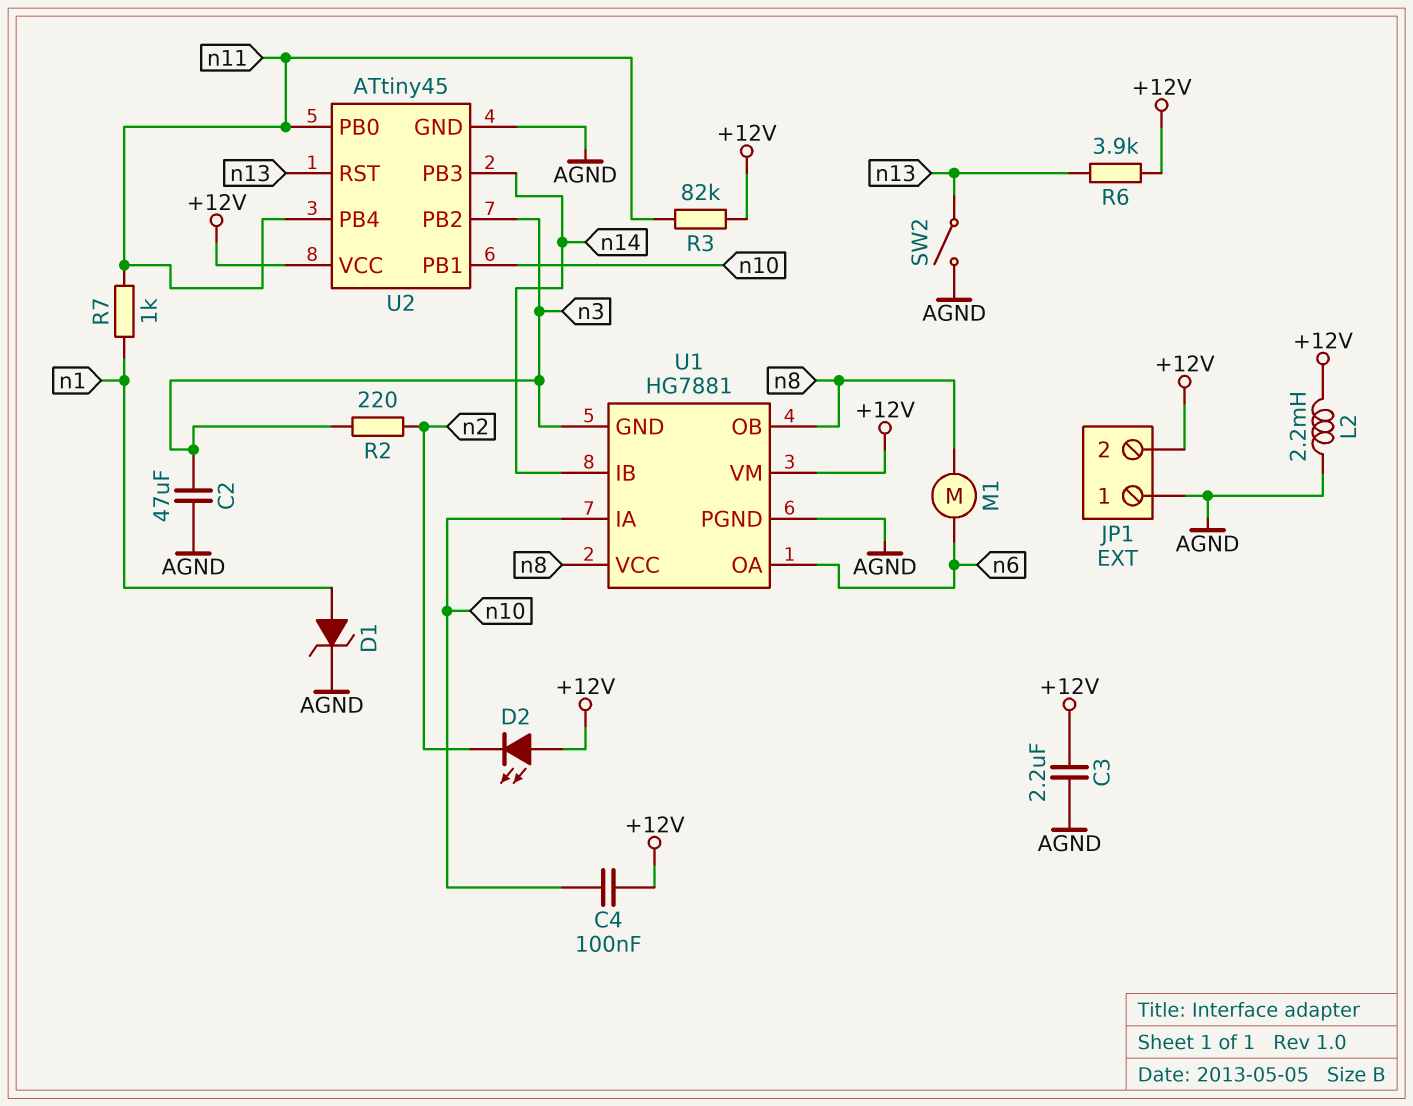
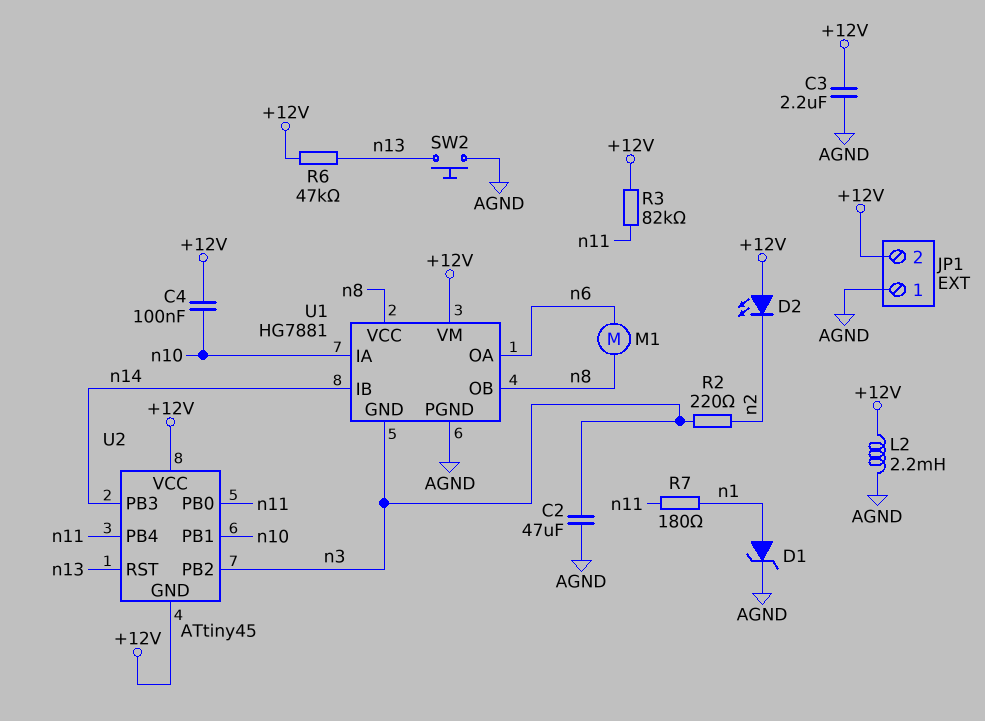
R6: 3.9k (+12V, n13) -> 47k (+12V, n13)
R7: 1k (n1, n11) -> 180 (n1, n11)
SW2: switch (AGND, n13) -> button (AGND, n13)
U2 pin GND: AGND -> +12V

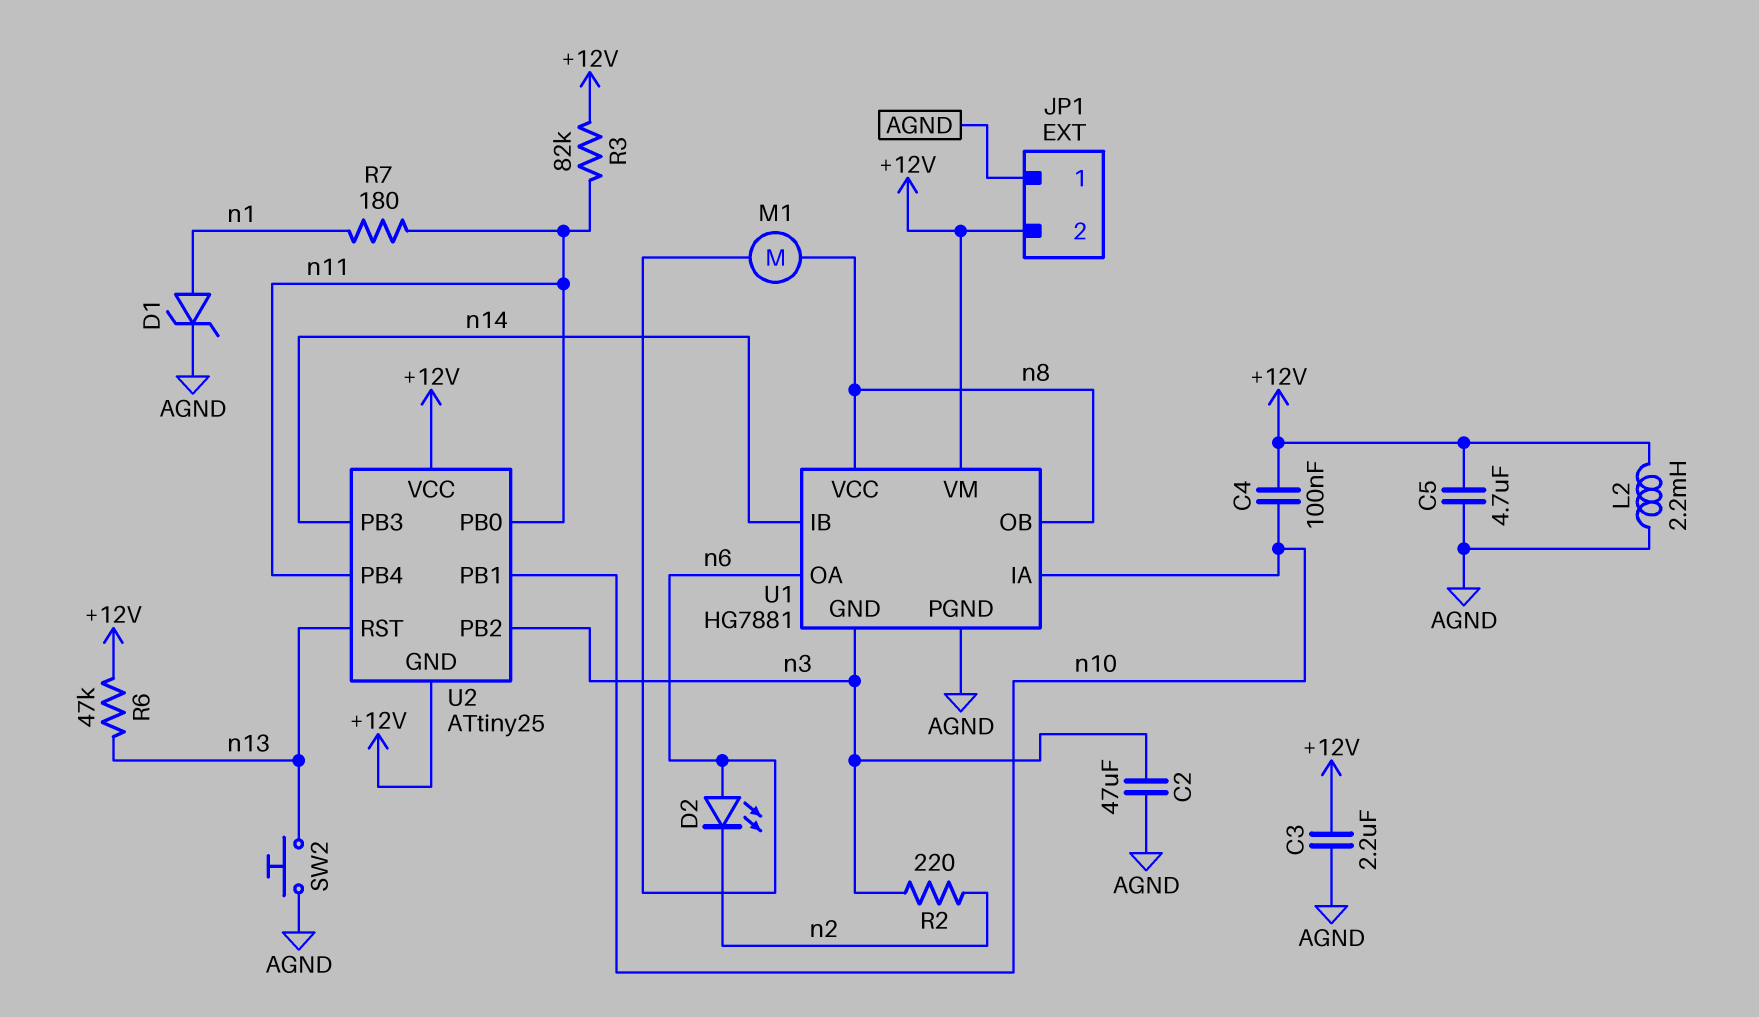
C5: none -> 4.7uF (+12V, AGND)
D2: LED (A +12V, K n2) -> LED (A n6, K n2)
U2: ATtiny45 -> ATtiny25

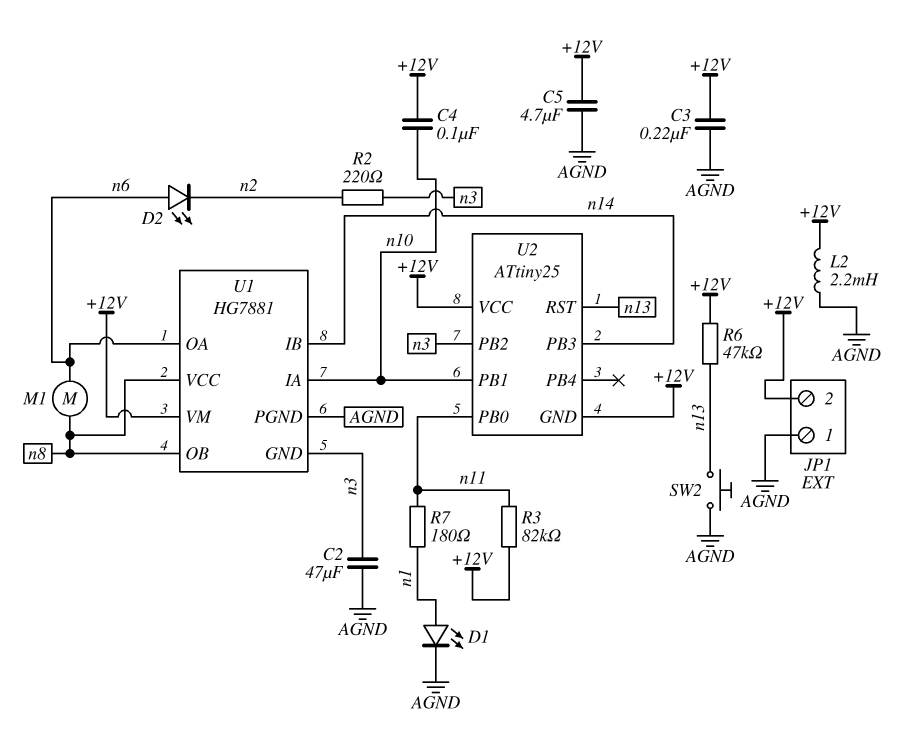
C3: 2.2uF (+12V, AGND) -> 220nF (+12V, AGND)
D1: zener (A n1, K AGND) -> LED (A n1, K AGND)
U2 pin PB4: n11 -> none

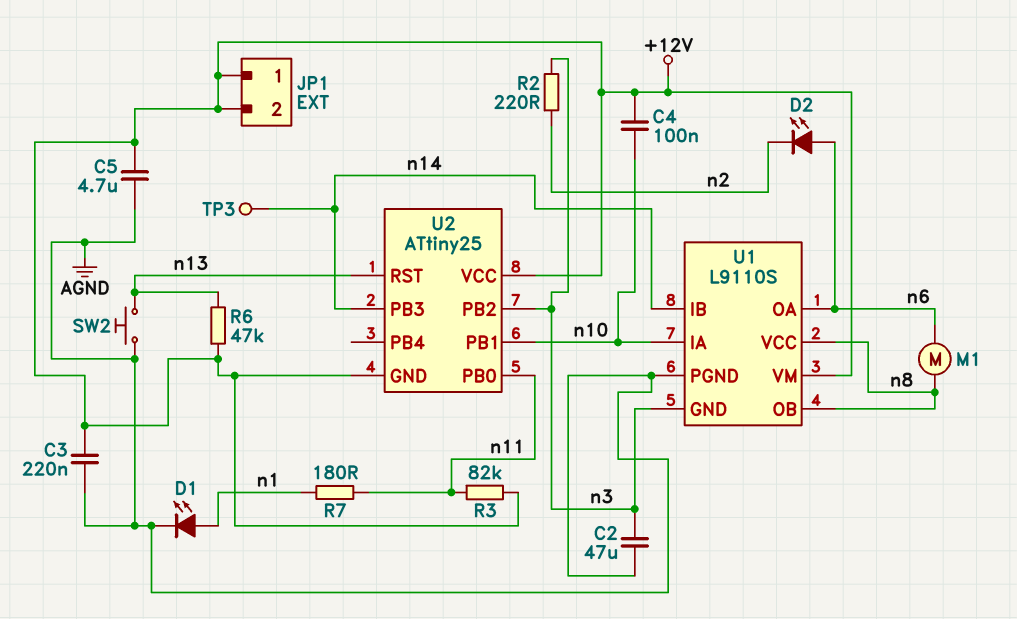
JP1 pin 1: AGND -> +12V
L2: 2.2mH (+12V, AGND) -> none
TP3: none -> test point (n14)
U1: HG7881 -> L9110S

